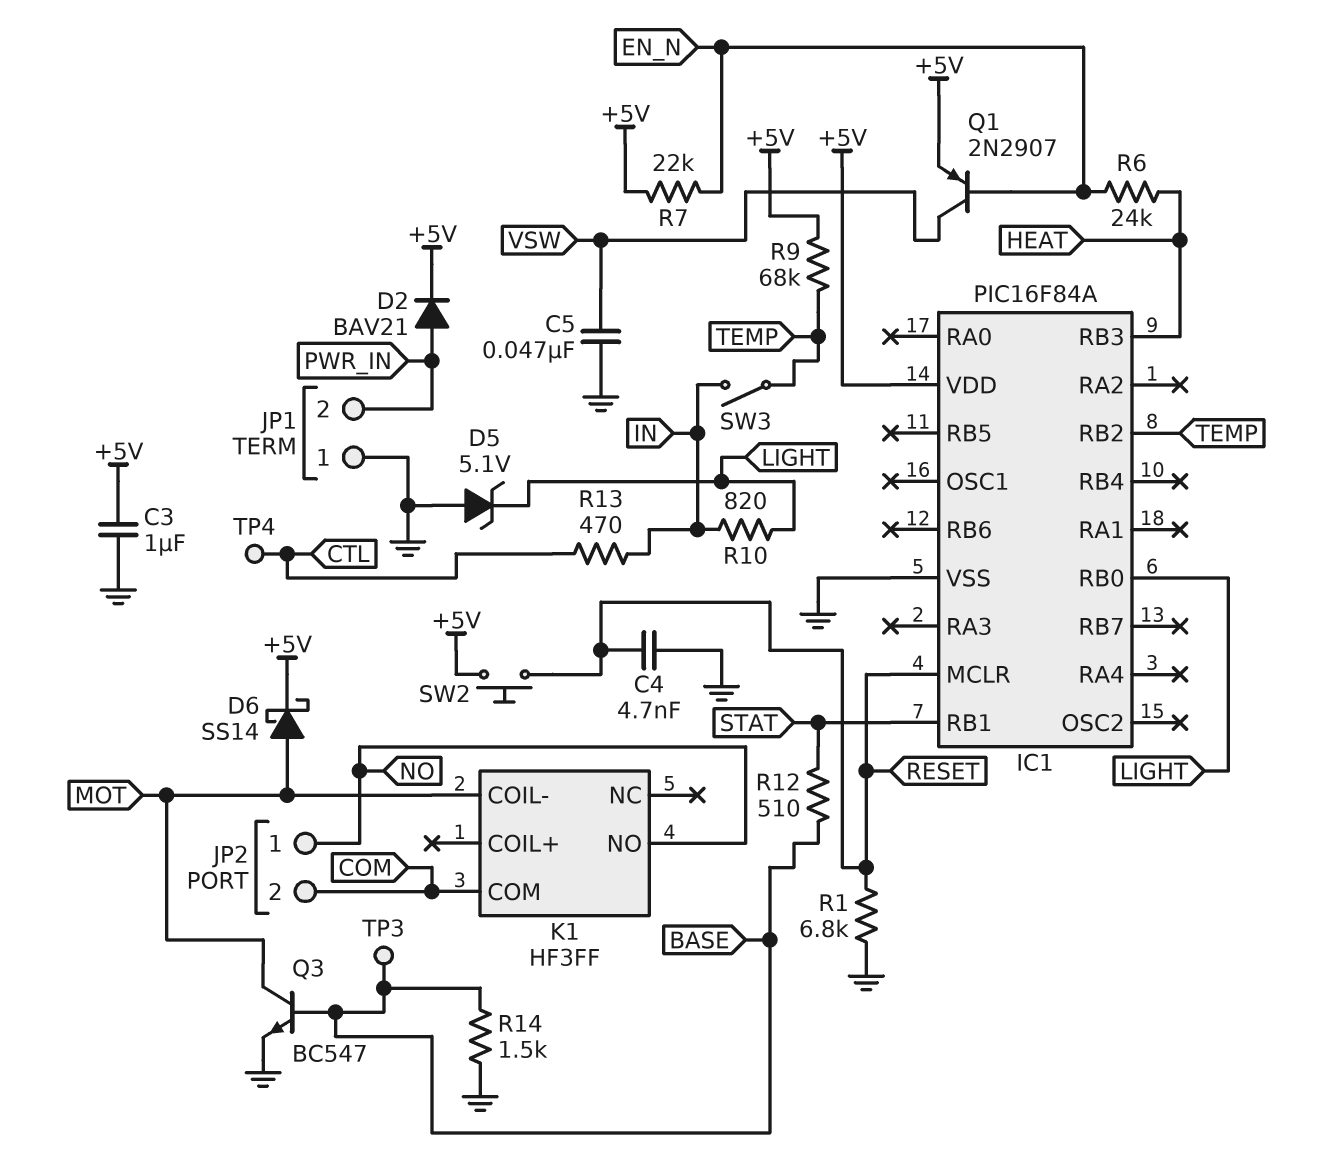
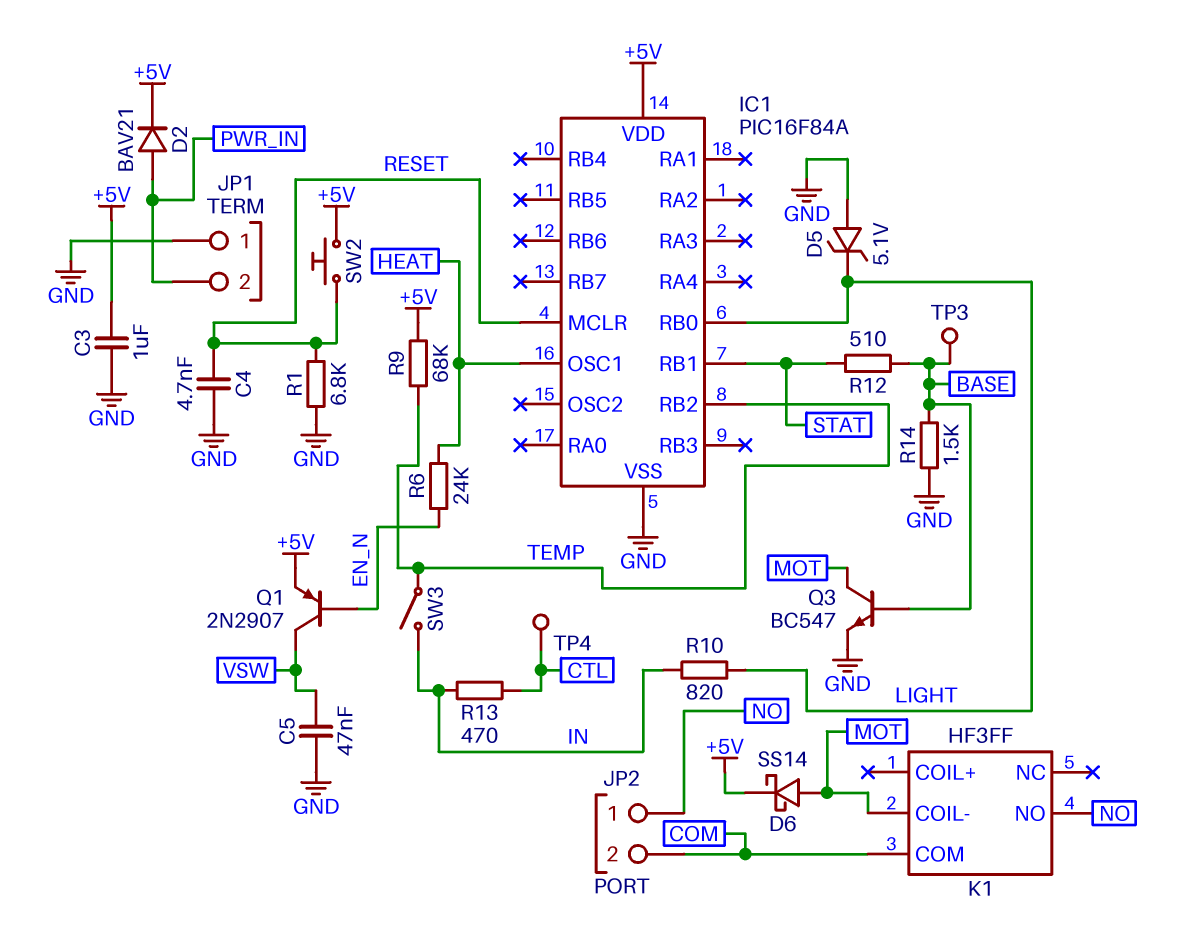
IC1 pin OSC1: none -> HEAT
IC1 pin RB3: HEAT -> none
R7: 22k (+5V, EN_N) -> none

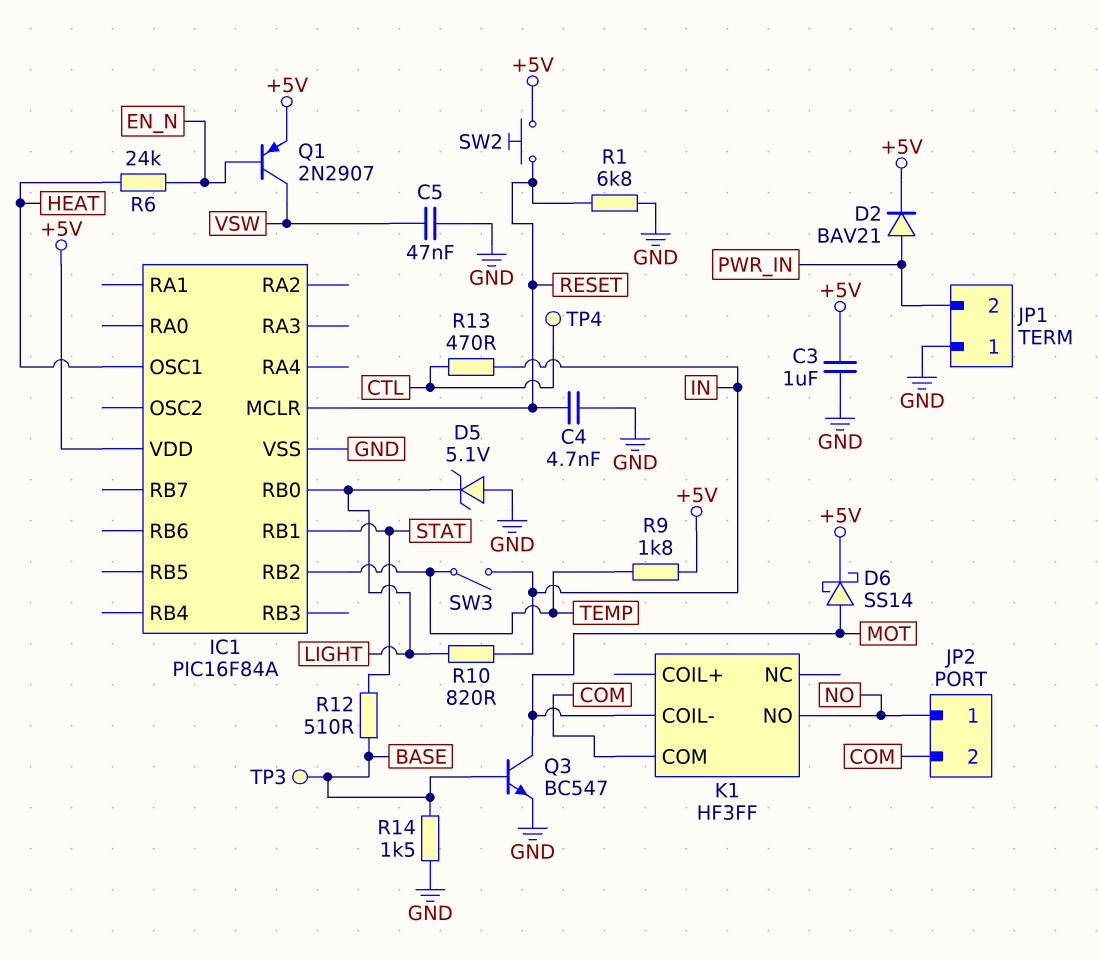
R9: 68k (+5V, TEMP) -> 1.8k (+5V, TEMP)

